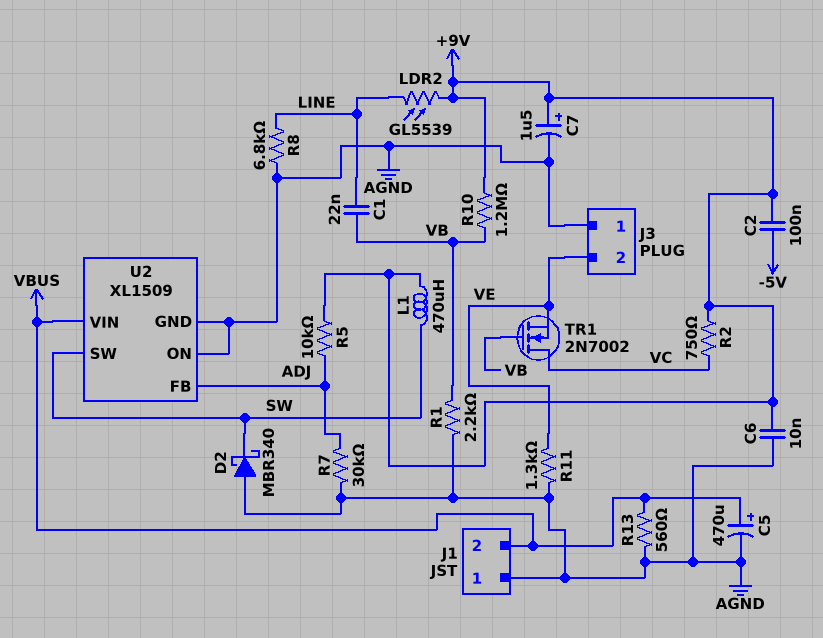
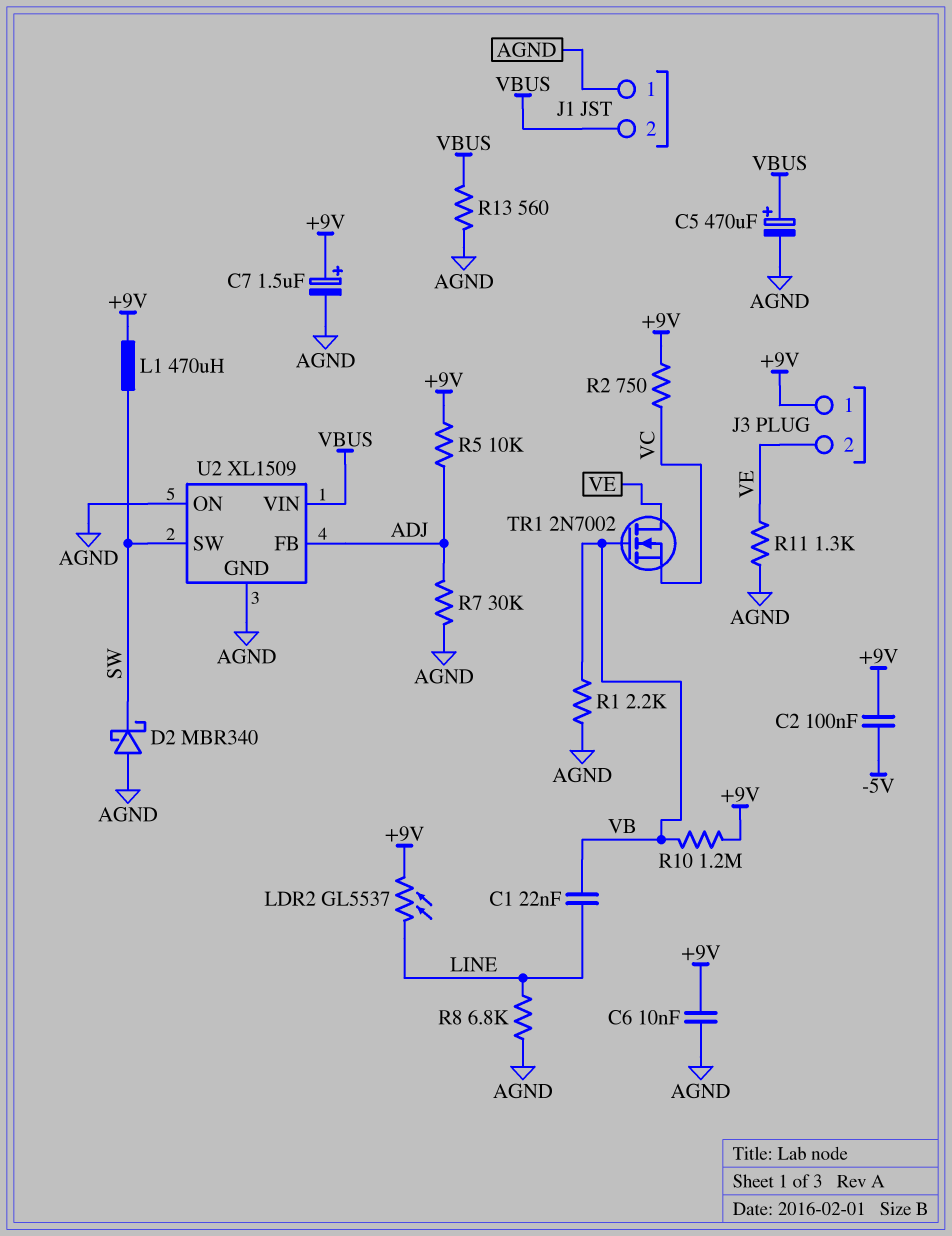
J3 pin 1: AGND -> +9V
LDR2: GL5539 (+9V, LINE) -> GL5537 (+9V, LINE)
TR1: NMOS 2N7002 (G VB, D VC, S VE) -> NMOS 2N7002 (G VB, D VE, S VC)

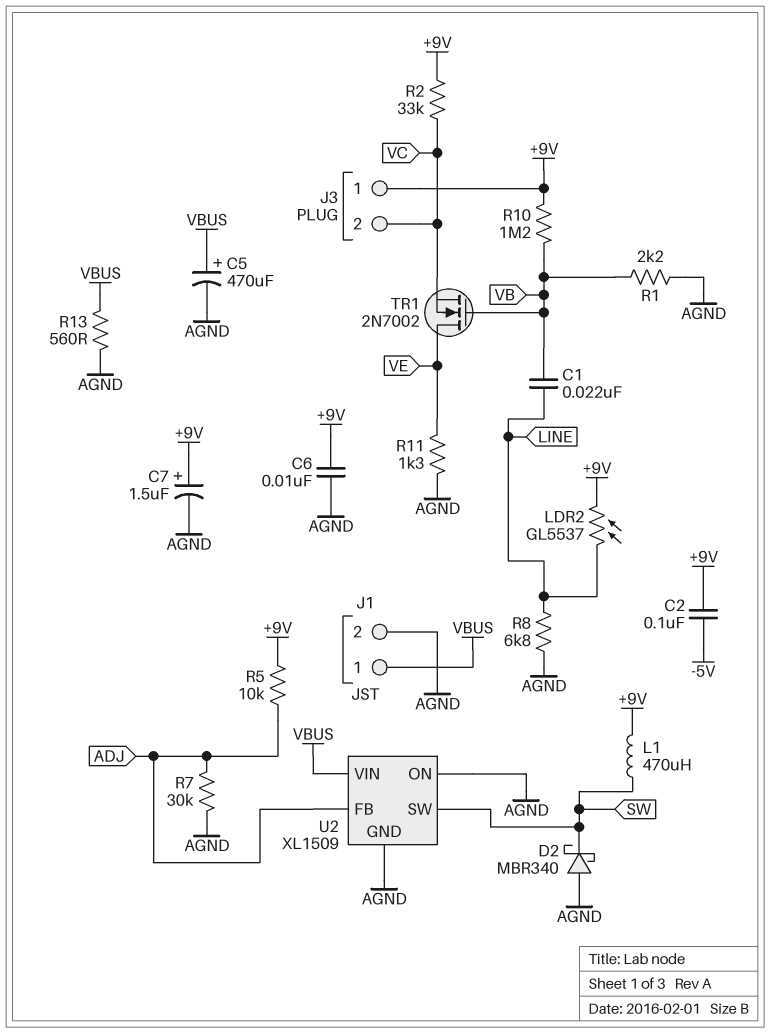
J1 pin 1: AGND -> VBUS
J1 pin 2: VBUS -> AGND
J3 pin 2: VE -> VC
R2: 750 (+9V, VC) -> 33k (+9V, VC)

